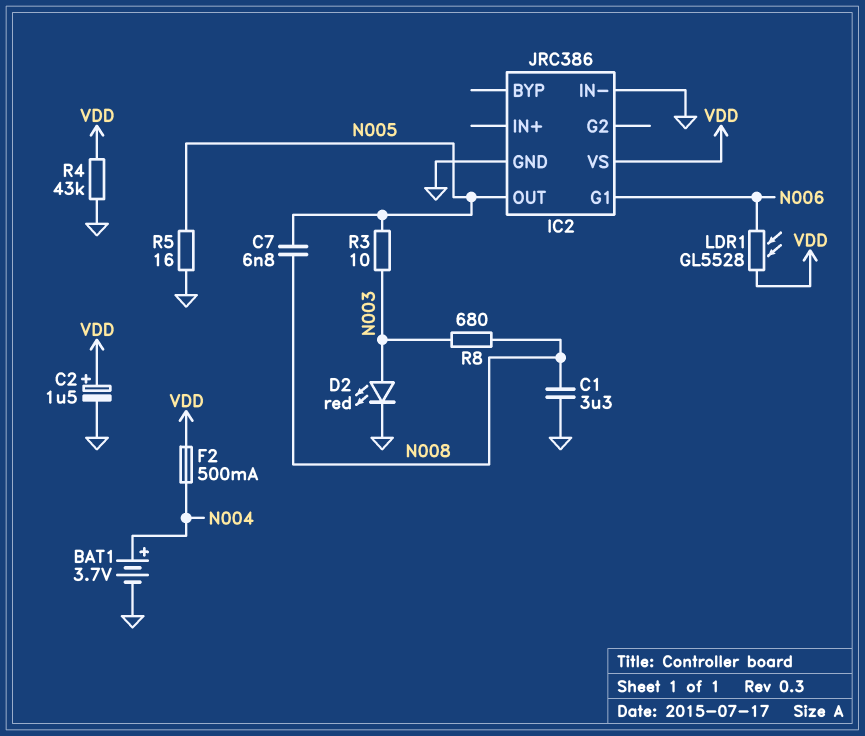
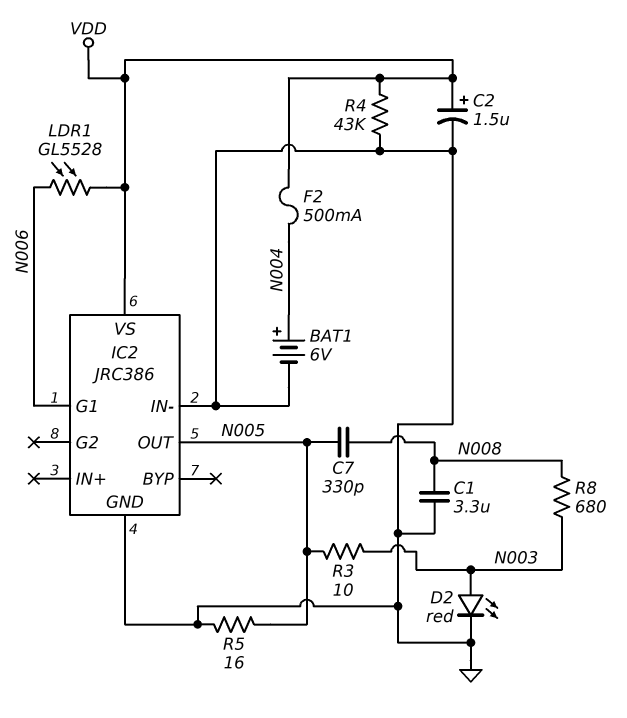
BAT1: 3.7V (plus N004, minus GND) -> 6V (plus N004, minus GND)
C7: 6.8nF (N005, N008) -> 330pF (N005, N008)

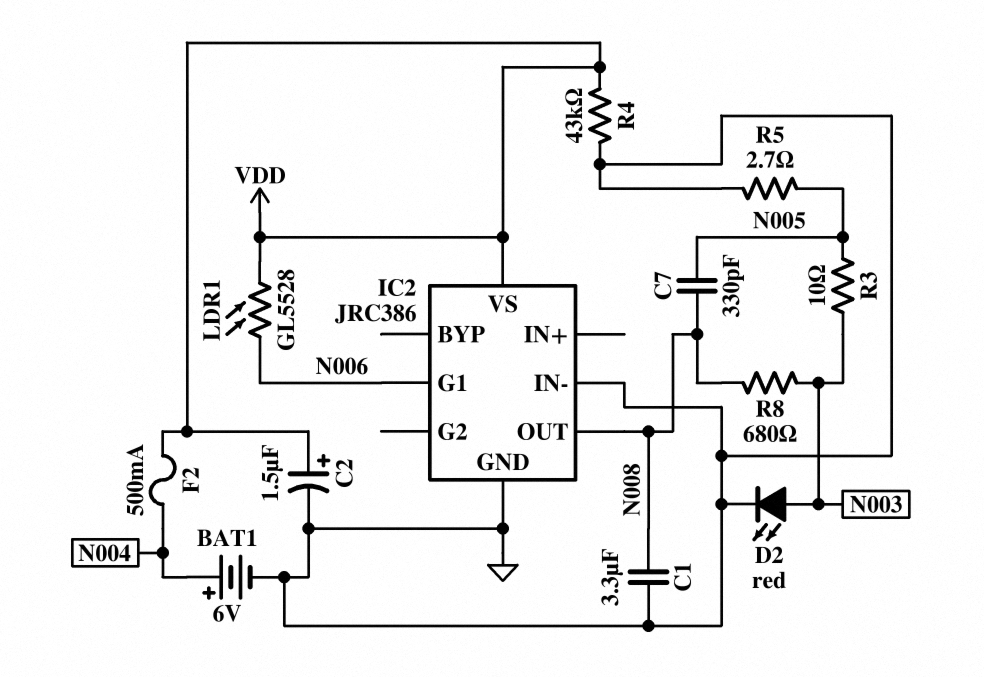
IC2 pin OUT: N005 -> N008
R5: 16 (GND, N005) -> 2.7 (GND, N005)

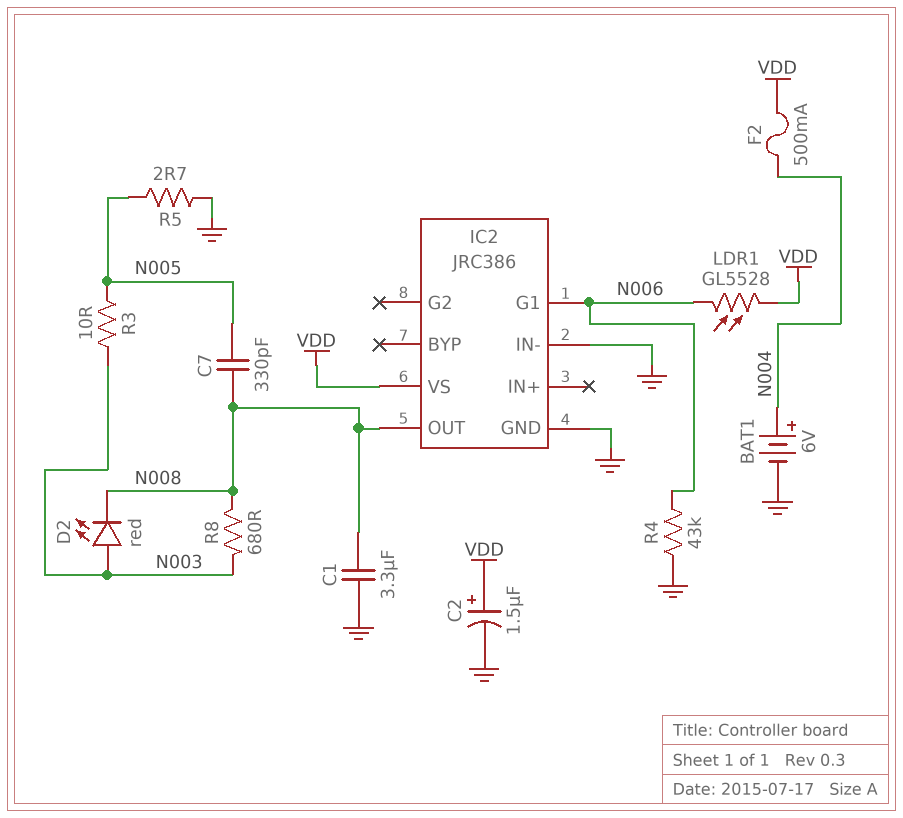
D2: LED red (A N003, K GND) -> LED red (A N003, K N008)
R4: 43k (GND, VDD) -> 43k (GND, N006)

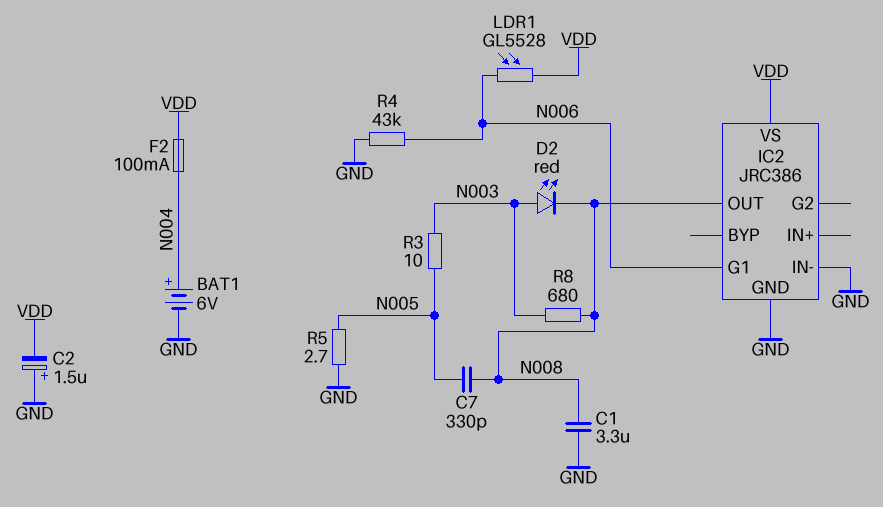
C2: 1.5uF (plus VDD, minus GND) -> 1.5uF (plus GND, minus VDD)
F2: 500mA (N004, VDD) -> 100mA (N004, VDD)

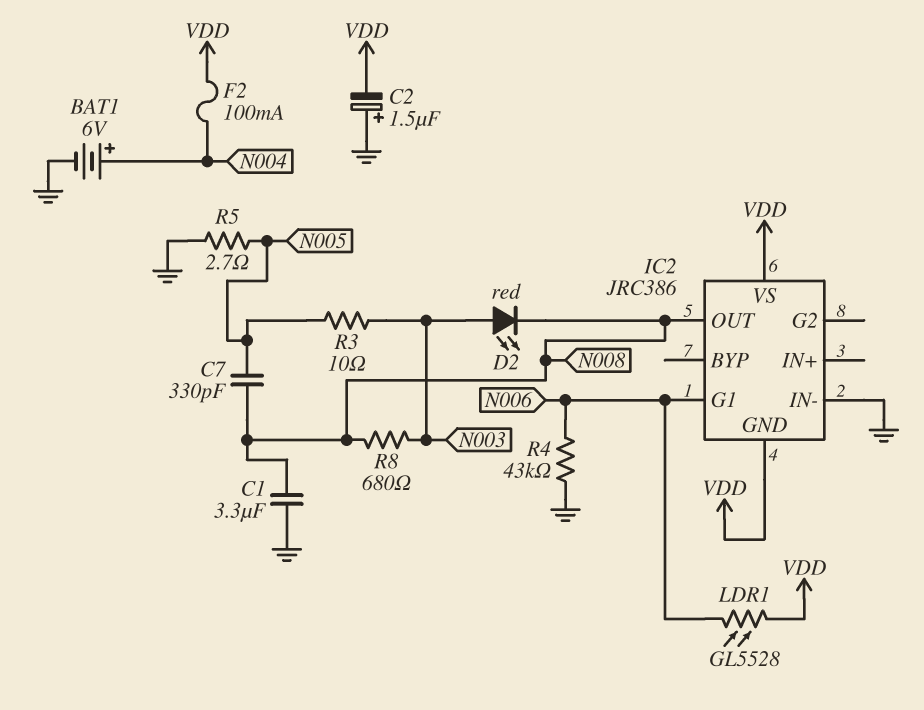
IC2 pin GND: GND -> VDD

